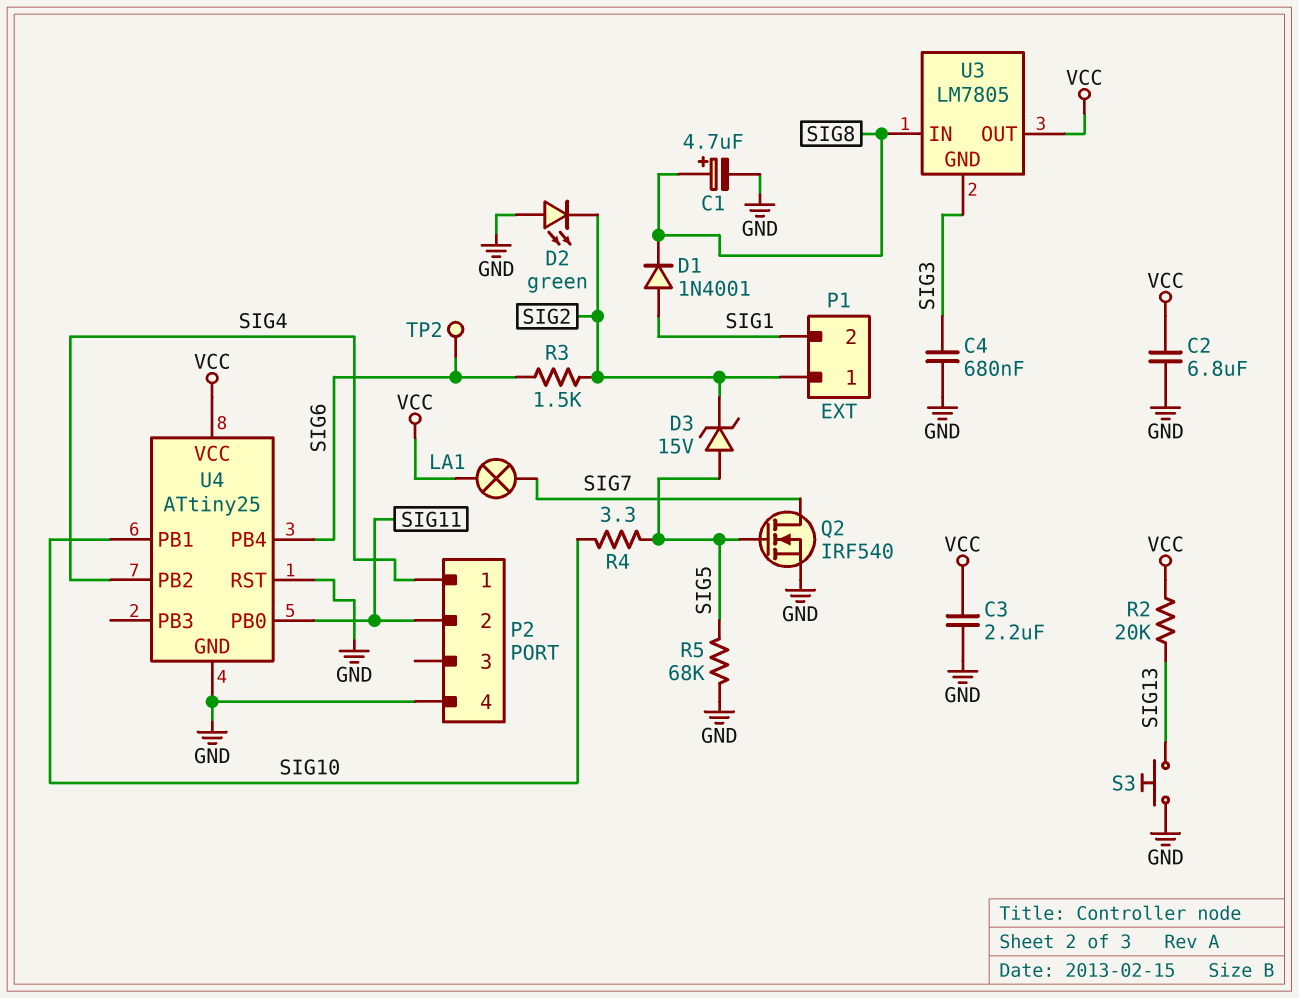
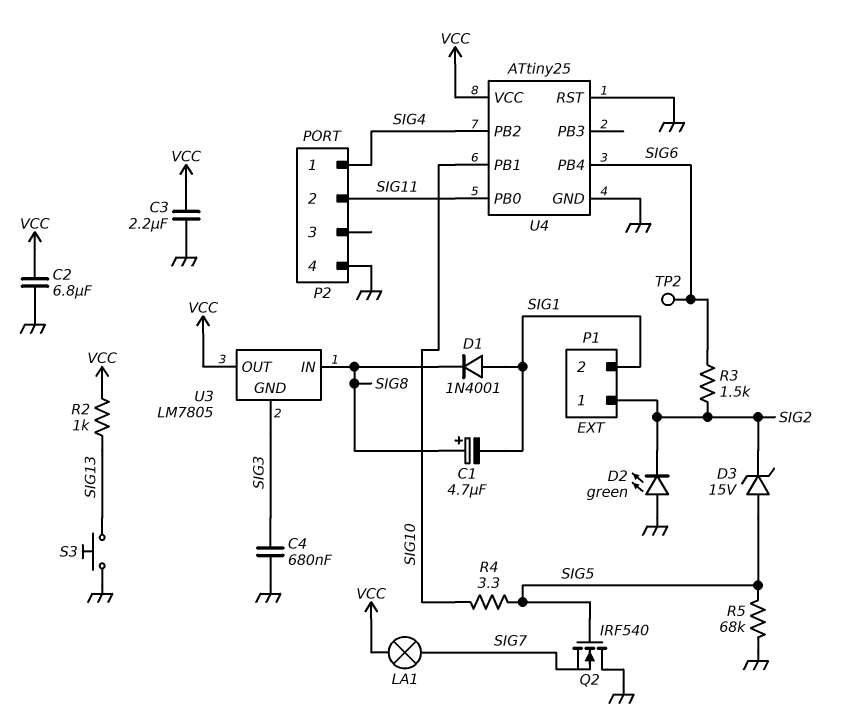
C1: 4.7uF (plus SIG8, minus GND) -> 4.7uF (plus SIG8, minus SIG1)
Q2: NMOS IRF540 (G SIG5, D SIG7, S GND) -> NMOS IRF540 (G SIG5, D GND, S SIG7)
R2: 20k (SIG13, VCC) -> 1k (SIG13, VCC)

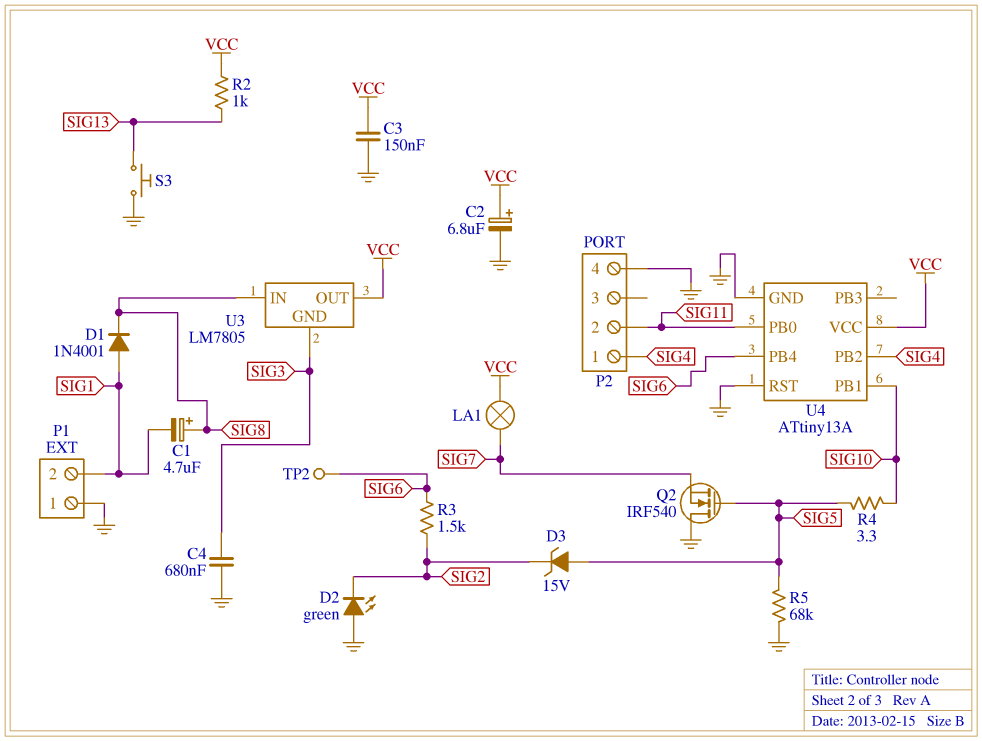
C2: 6.8uF (GND, VCC) -> 6.8uF (plus VCC, minus GND)
C3: 2.2uF (GND, VCC) -> 150nF (GND, VCC)
P1 pin 1: SIG2 -> GND
U4: ATtiny25 -> ATtiny13A

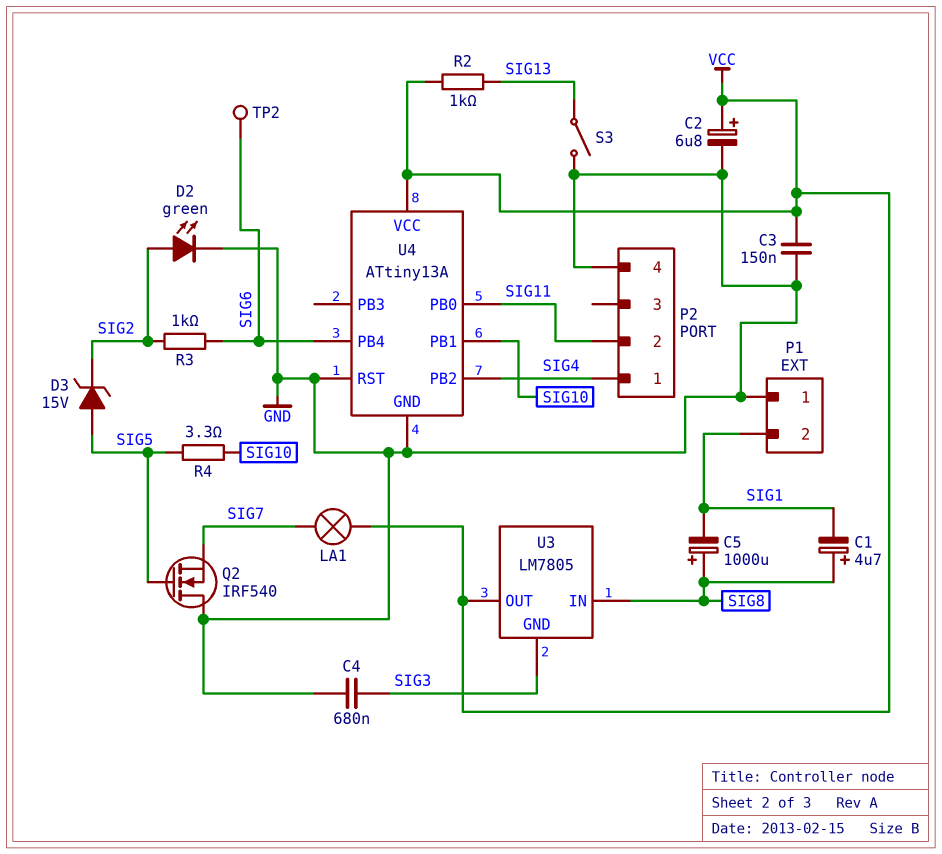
C5: none -> 1000uF (plus SIG8, minus SIG1)
D1: diode 1N4001 (A SIG1, K SIG8) -> none
D2: LED green (A GND, K SIG2) -> LED green (A SIG2, K GND)
R3: 1.5k (SIG2, SIG6) -> 1k (SIG2, SIG6)
R5: 68k (GND, SIG5) -> none
S3: button (GND, SIG13) -> switch (GND, SIG13)

